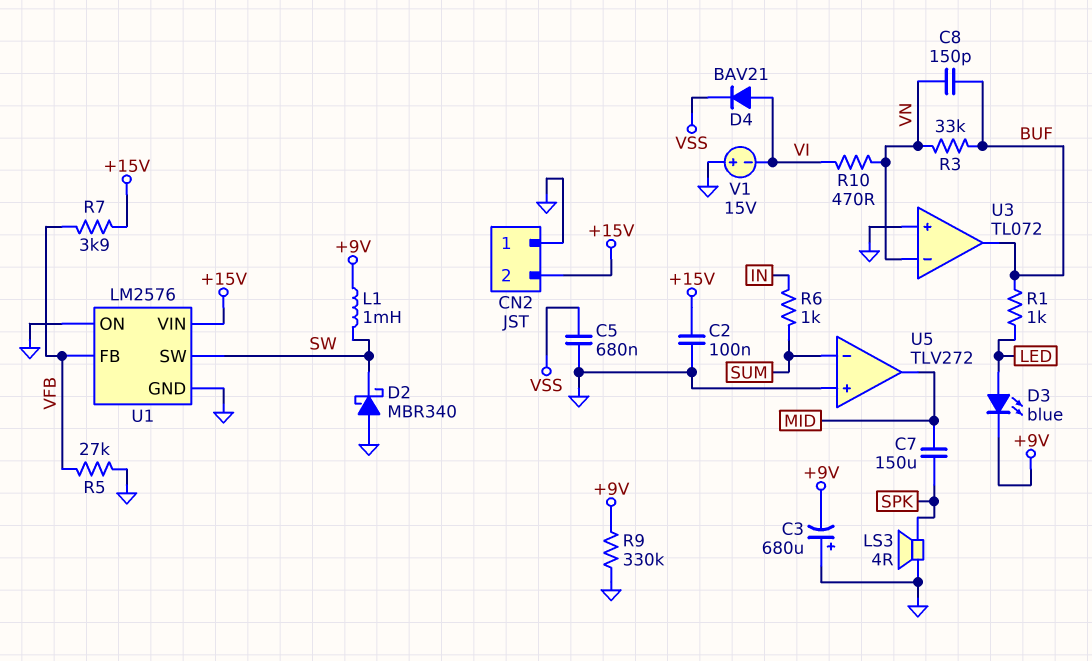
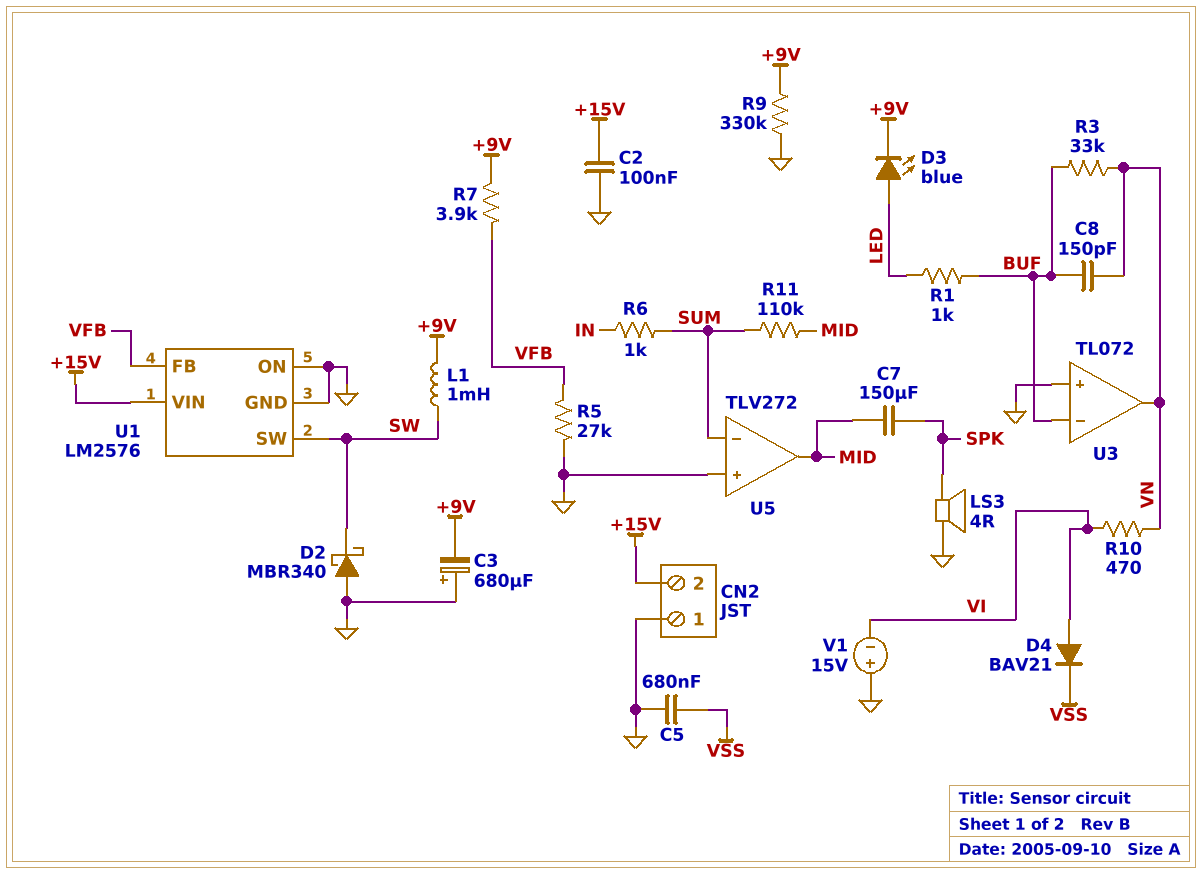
R7: 3.9k (+15V, VFB) -> 3.9k (+9V, VFB)
R11: none -> 110k (MID, SUM)
U3 pin in-: VN -> BUF
U3 pin out: BUF -> VN

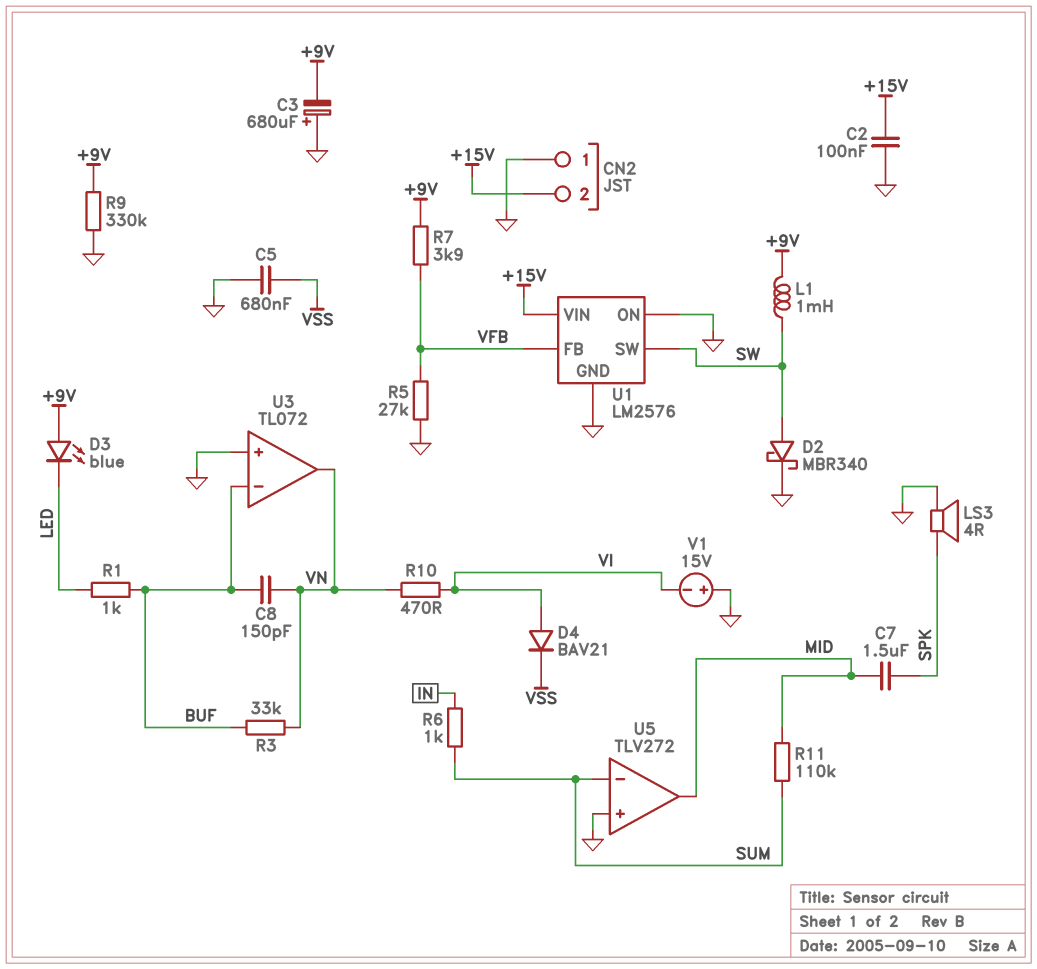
C7: 150uF (MID, SPK) -> 1.5uF (MID, SPK)
D2: schottky MBR340 (A GND, K SW) -> schottky MBR340 (A SW, K GND)
D3: LED blue (A LED, K +9V) -> LED blue (A +9V, K LED)

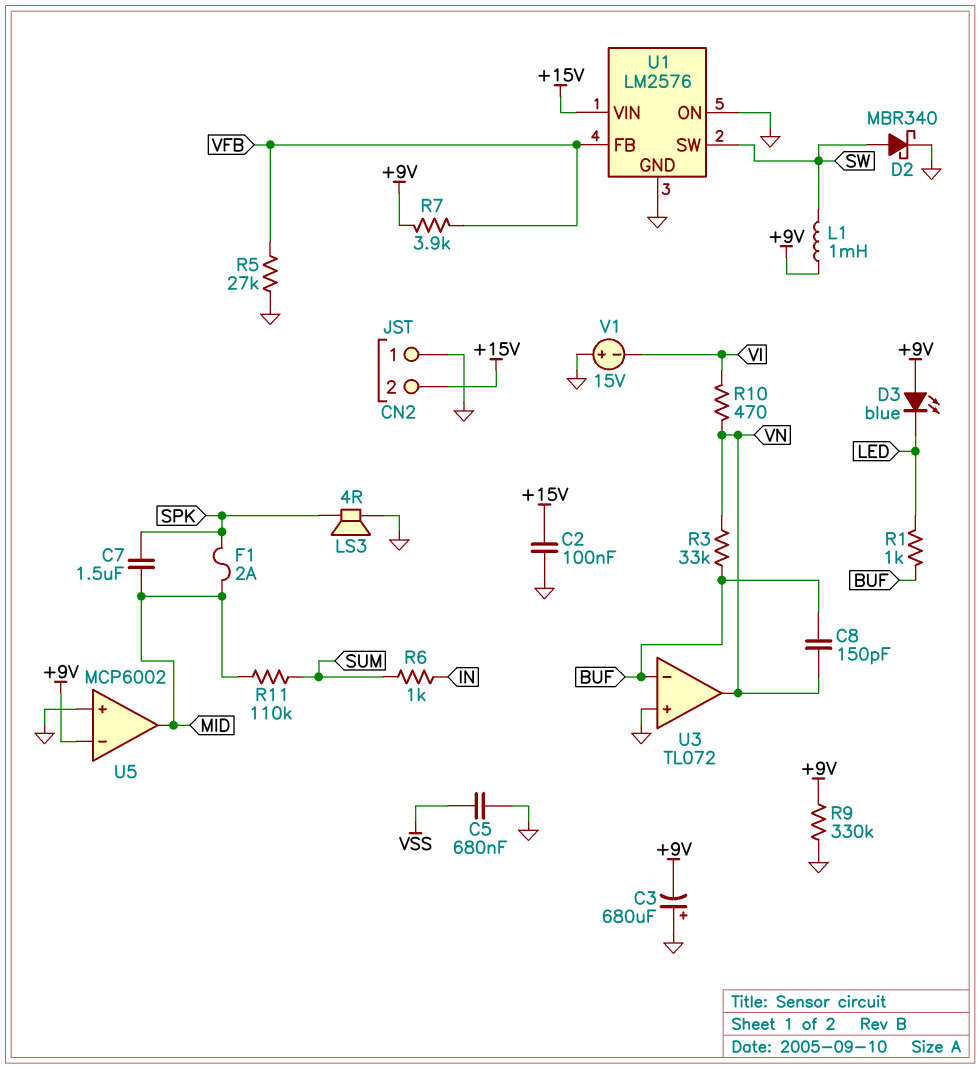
D4: diode BAV21 (A VI, K VSS) -> none
F1: none -> 2A (MID, SPK)
U5: TLV272 -> MCP6002
U5 pin in-: SUM -> +9V

